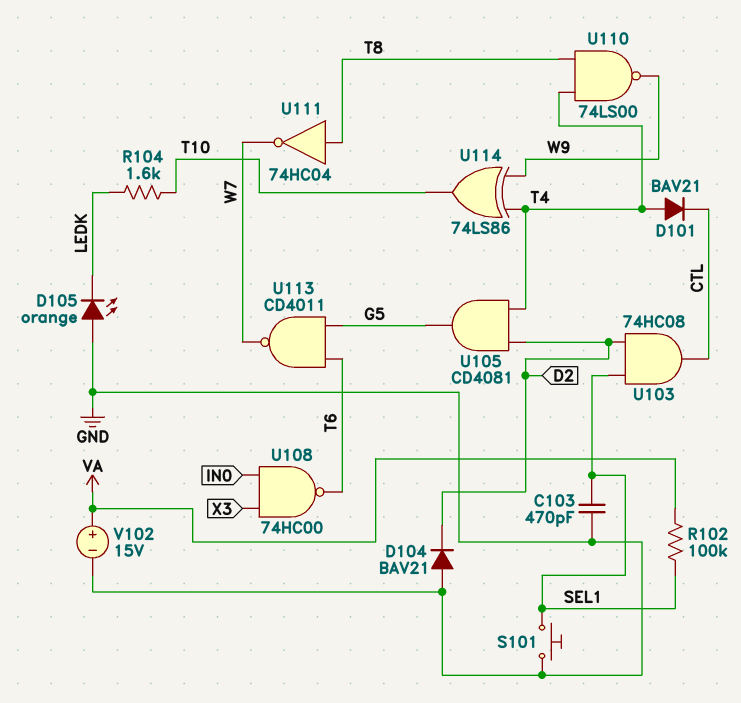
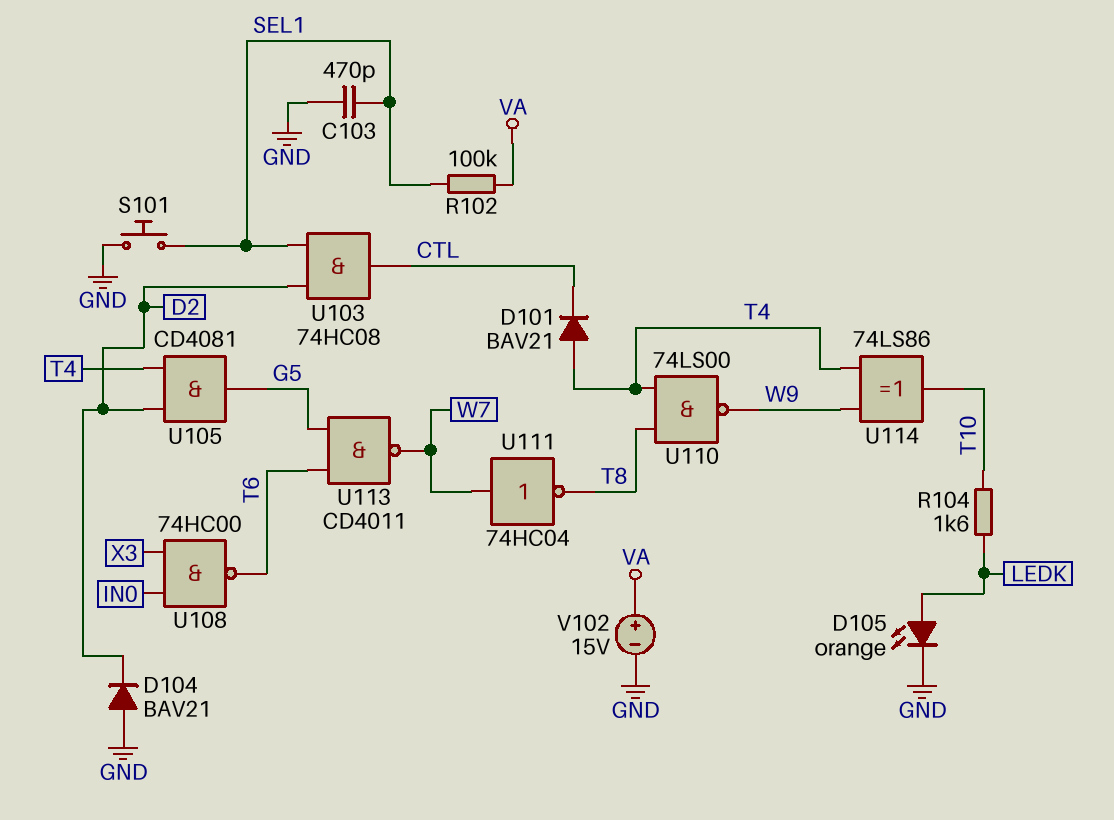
D105: LED orange (A GND, K LEDK) -> LED orange (A LEDK, K GND)
U111: NOT 74HC04 (in T8, out W7) -> NOT 74HC04 (in W7, out T8)

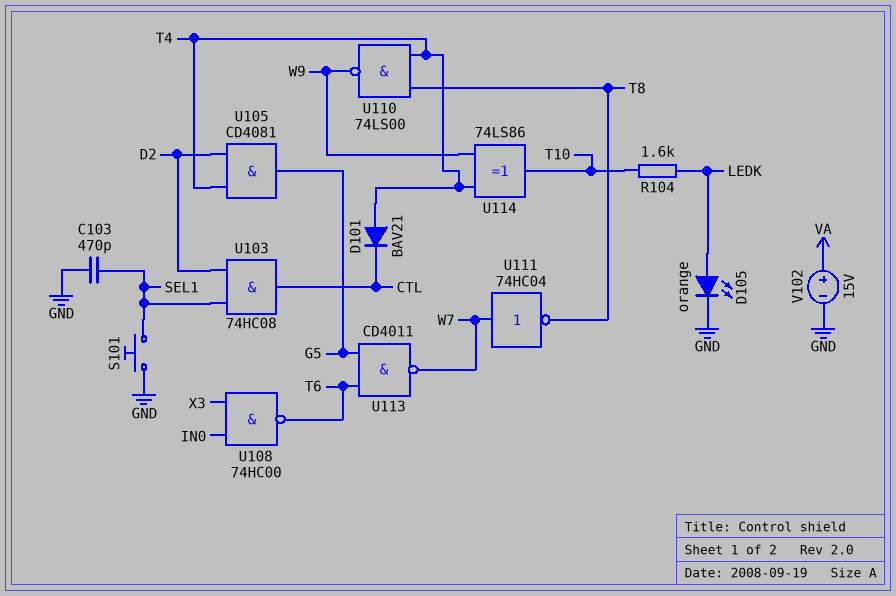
D104: diode BAV21 (A GND, K D2) -> none
R102: 100k (SEL1, VA) -> none

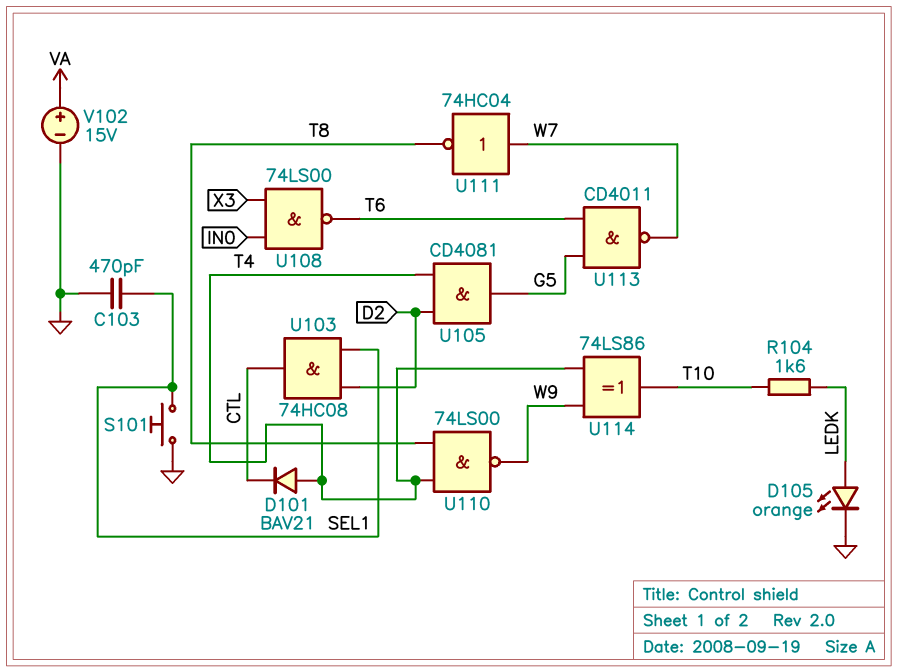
U108: NAND 74HC00 (in IN0, in X3, out T6) -> NAND 74LS00 (in IN0, in X3, out T6)

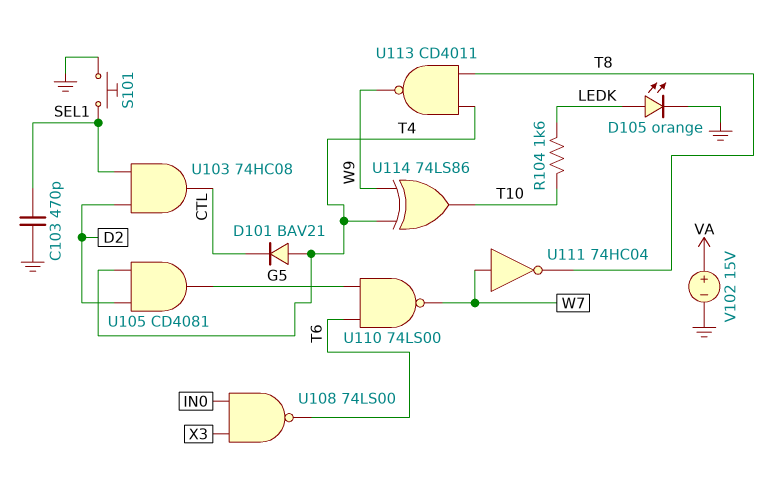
U110: NAND 74LS00 (in T4, in T8, out W9) -> NAND 74LS00 (in G5, in T6, out W7)
U113: NAND CD4011 (in G5, in T6, out W7) -> NAND CD4011 (in T4, in T8, out W9)

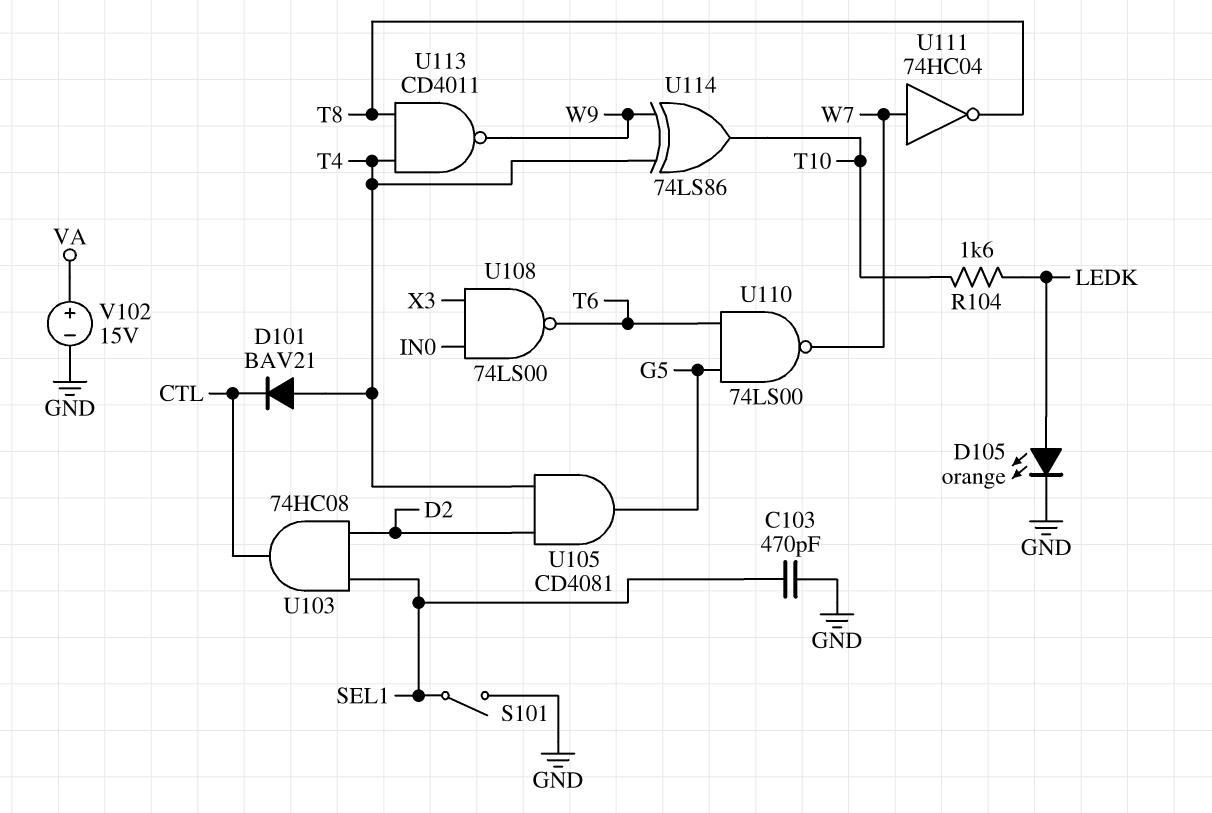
S101: button (GND, SEL1) -> switch (GND, SEL1)

